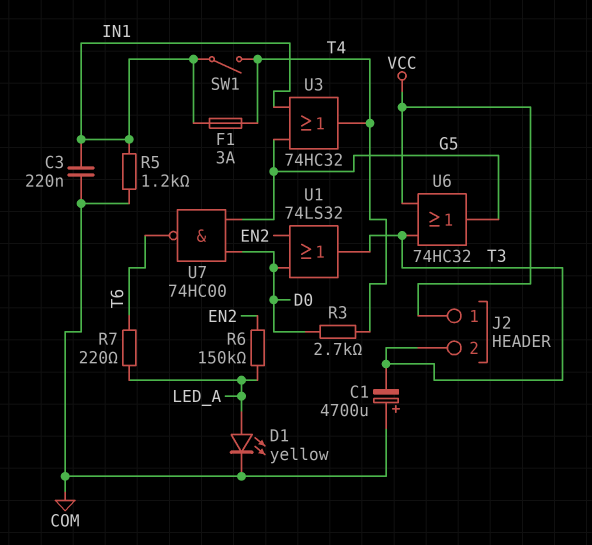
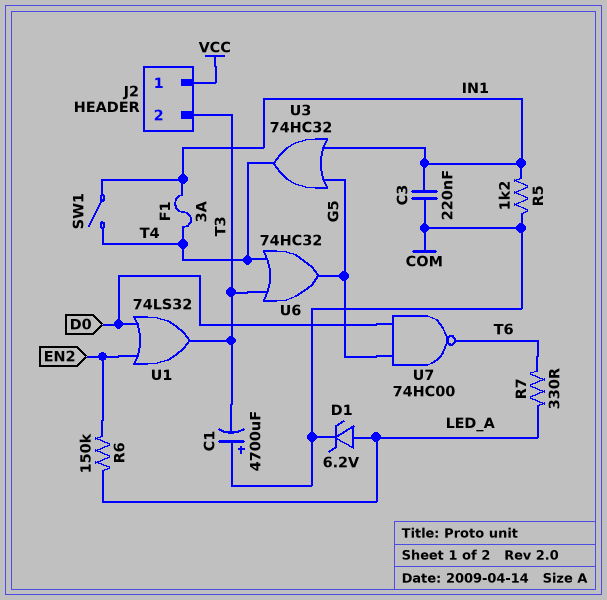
D1: LED yellow (A LED_A, K COM) -> zener 6.2V (A LED_A, K COM)
R3: 2.7k (D0, T4) -> none
R7: 220 (LED_A, T6) -> 330 (LED_A, T6)
U6: OR 74HC32 (in T3, in VCC, out G5) -> OR 74HC32 (in T3, in T4, out G5)

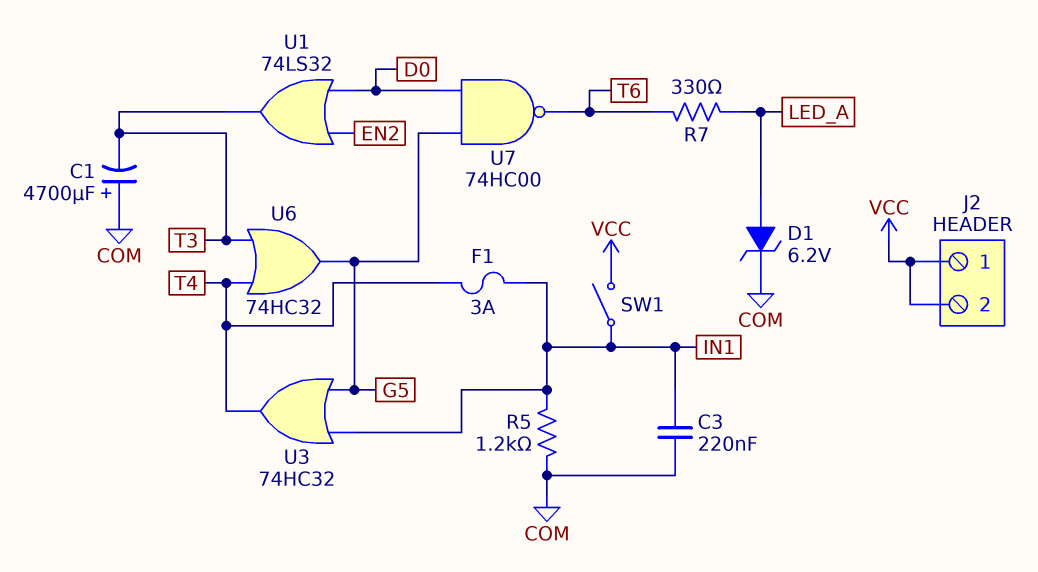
J2 pin 2: T3 -> VCC
R6: 150k (EN2, LED_A) -> none
SW1: switch (IN1, T4) -> switch (IN1, VCC)

